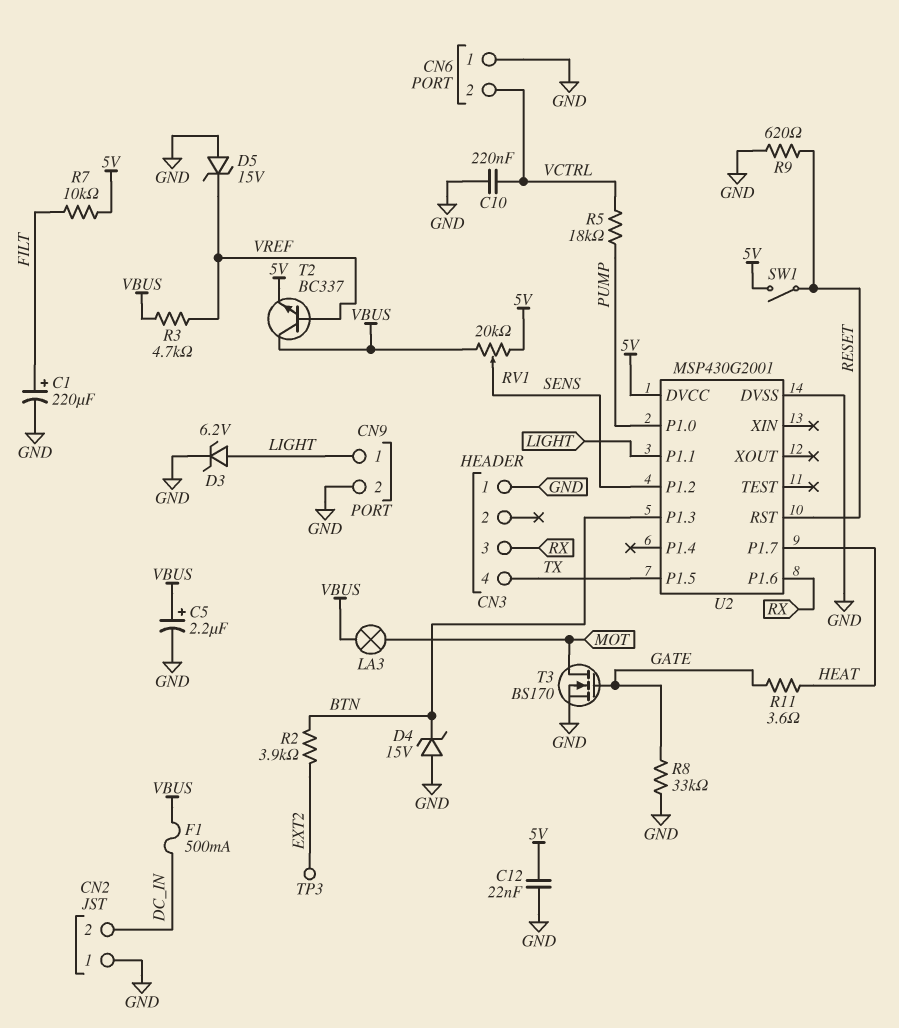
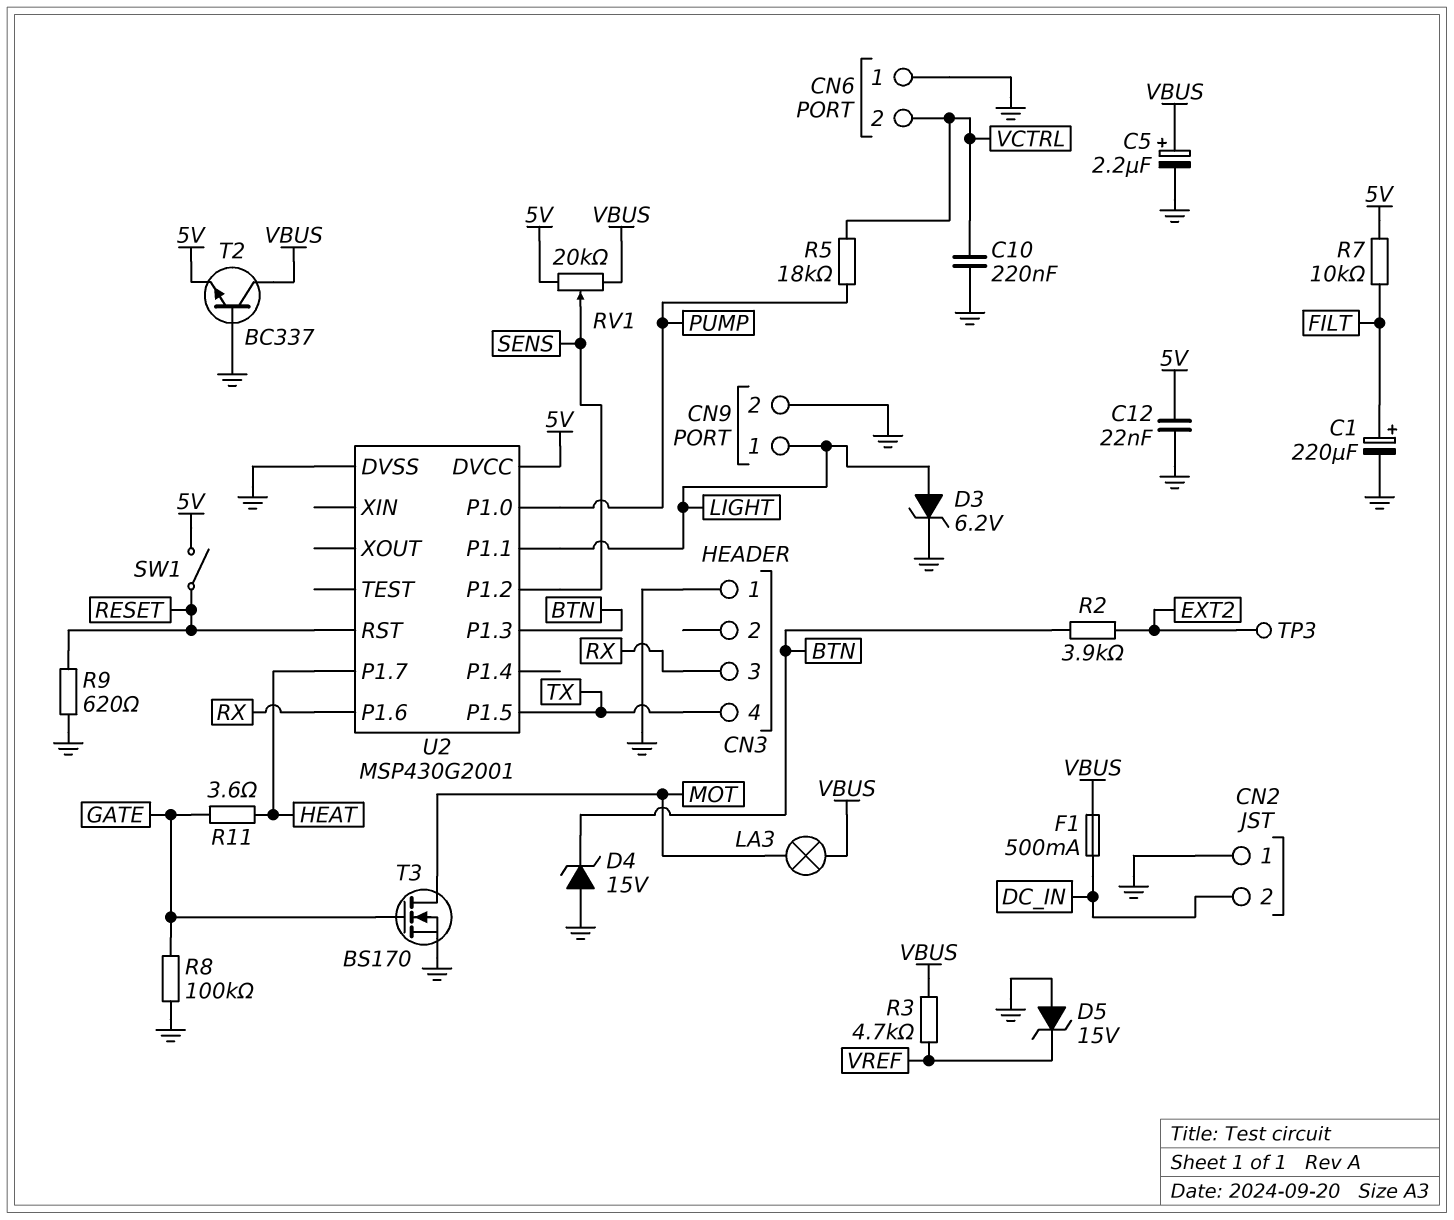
R8: 33k (GATE, GND) -> 100k (GATE, GND)
T2: NPN BC337 (B VREF, C VBUS, E 5V) -> NPN BC337 (B GND, C VBUS, E 5V)

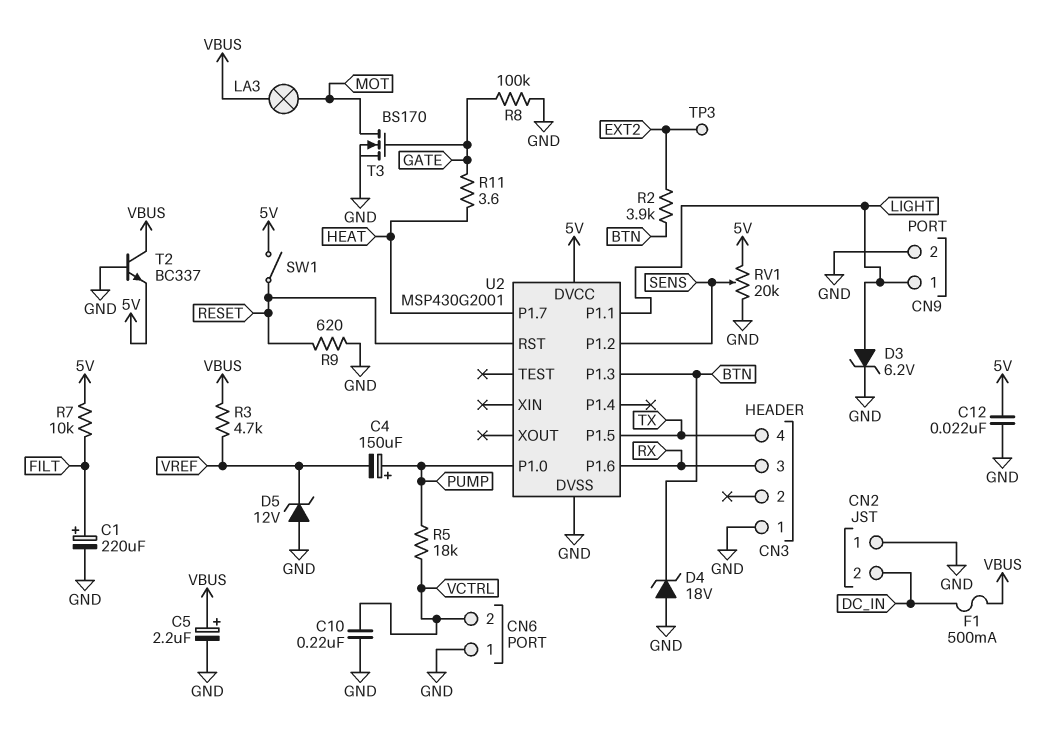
C4: none -> 150uF (plus PUMP, minus VREF)
D4: zener 15V (A GND, K BTN) -> zener 18V (A GND, K BTN)
D5: zener 15V (A GND, K VREF) -> zener 12V (A GND, K VREF)
RV1: 20k (5V, VBUS, wiper SENS) -> 20k (5V, GND, wiper SENS)

